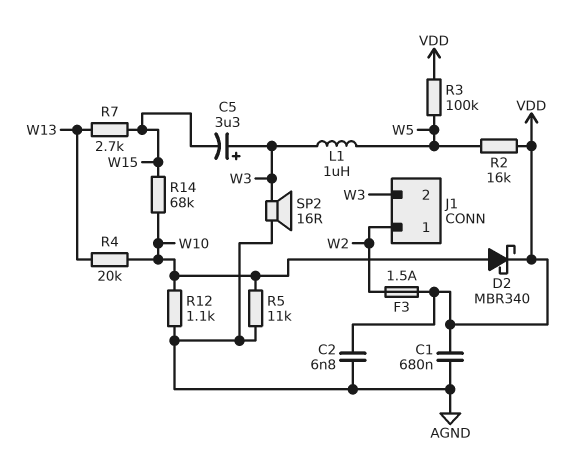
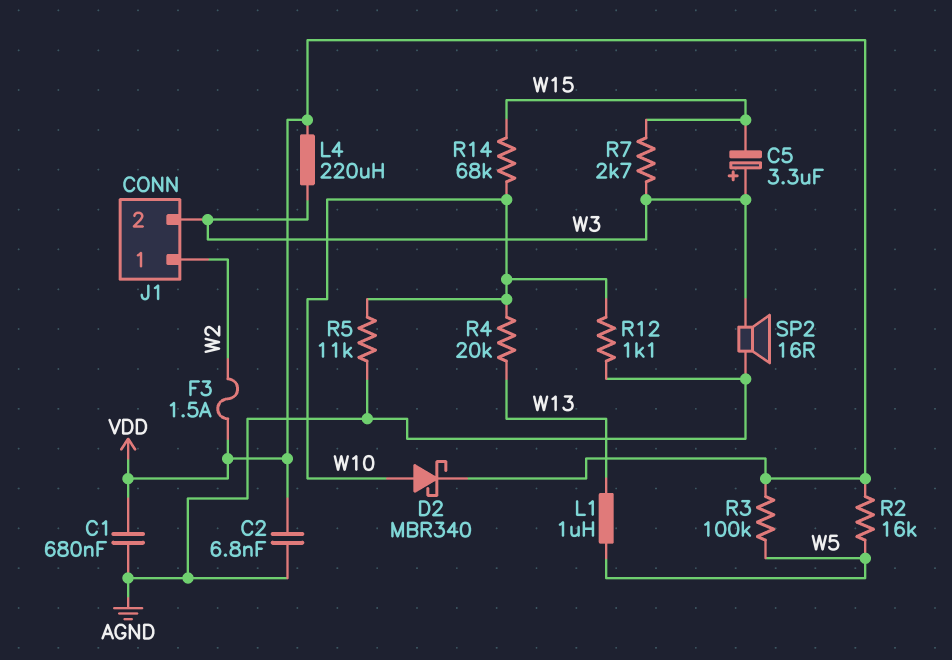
L1: 1uH (W3, W5) -> 1uH (W5, W13)
L4: none -> 220uH (VDD, W3)
R7: 2.7k (W13, W15) -> 2.7k (W3, W15)

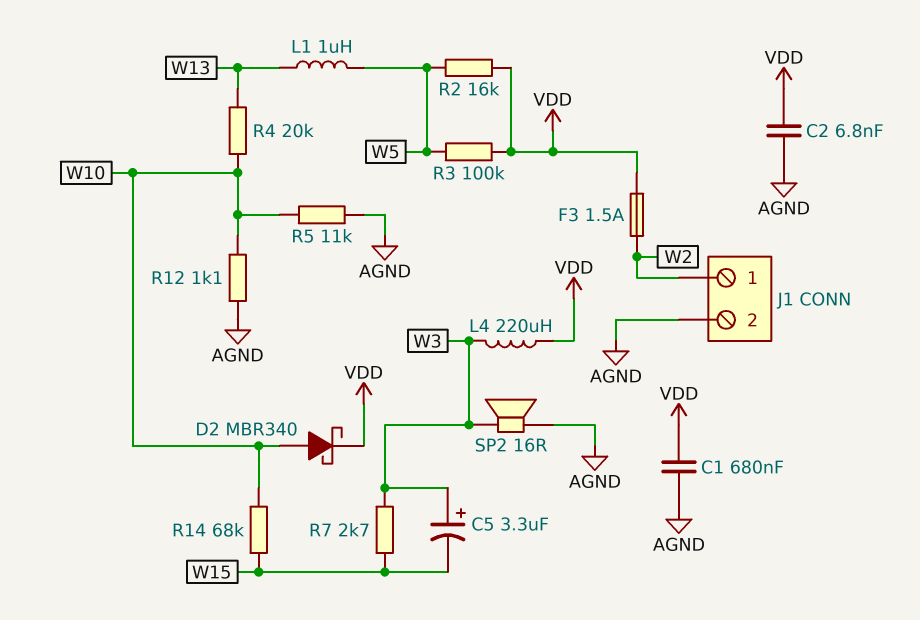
J1 pin 2: W3 -> AGND

